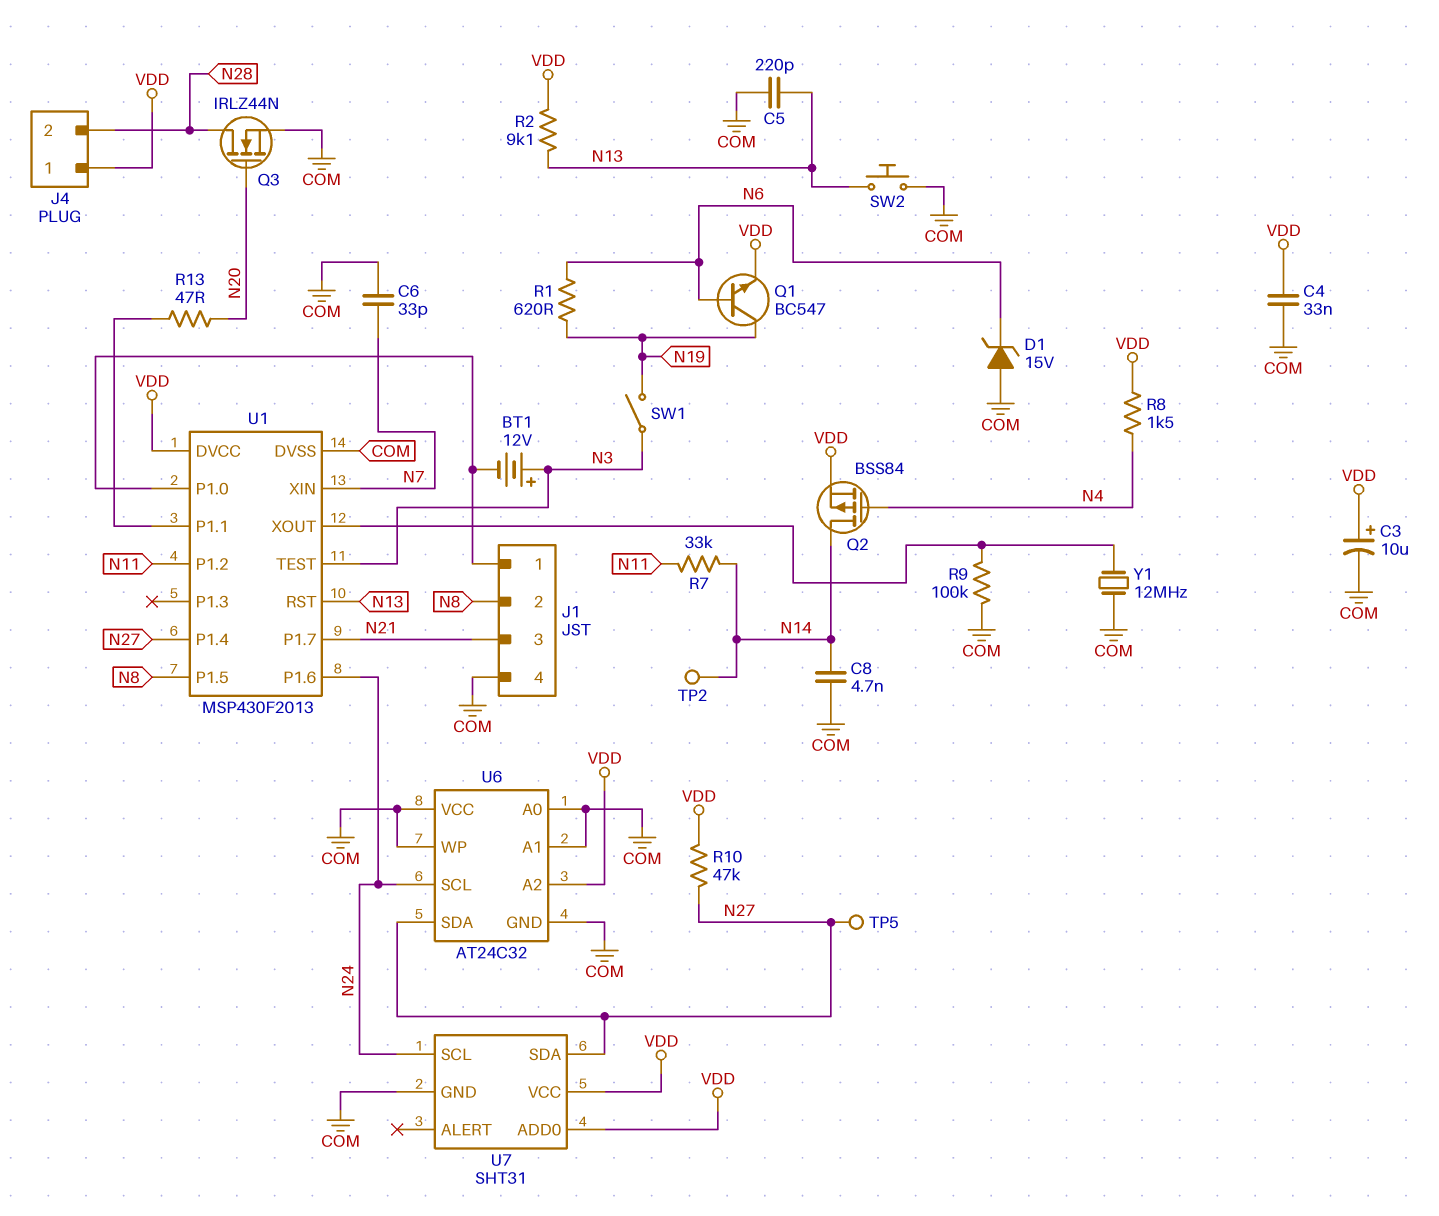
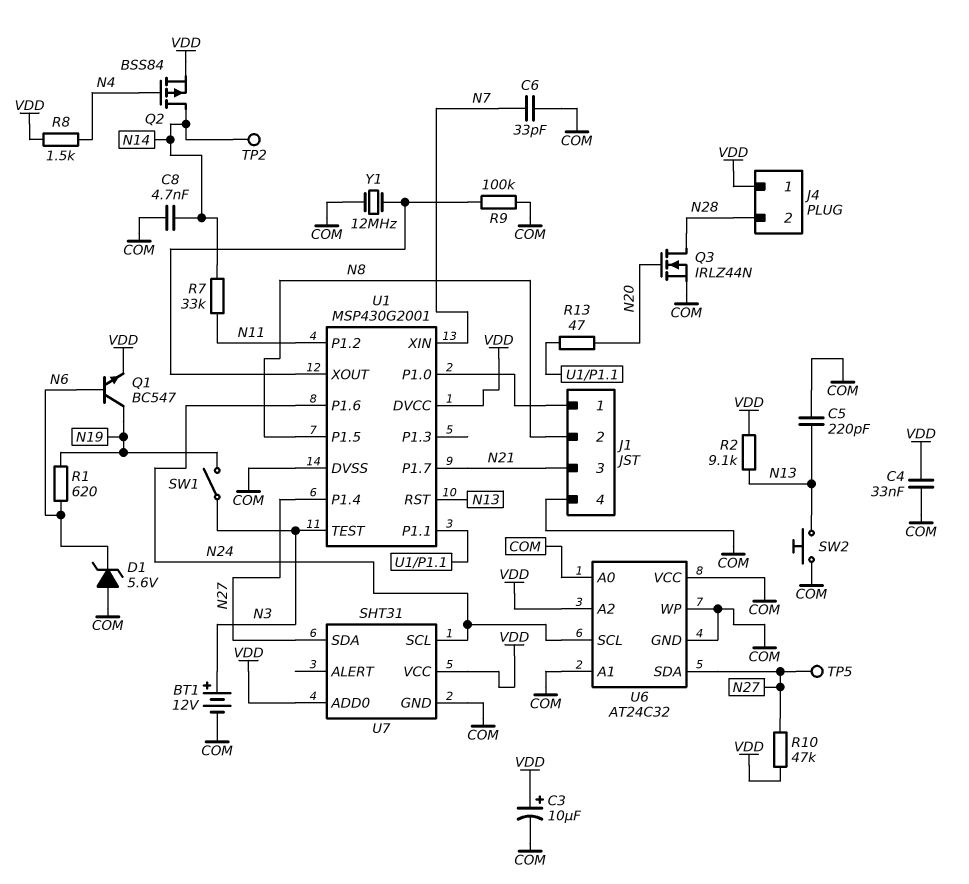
BT1: 12V (plus N3, minus J1/1) -> 12V (plus N3, minus COM)
D1: zener 15V (A COM, K N6) -> zener 5.6V (A COM, K N6)
U1: MSP430F2013 -> MSP430G2001

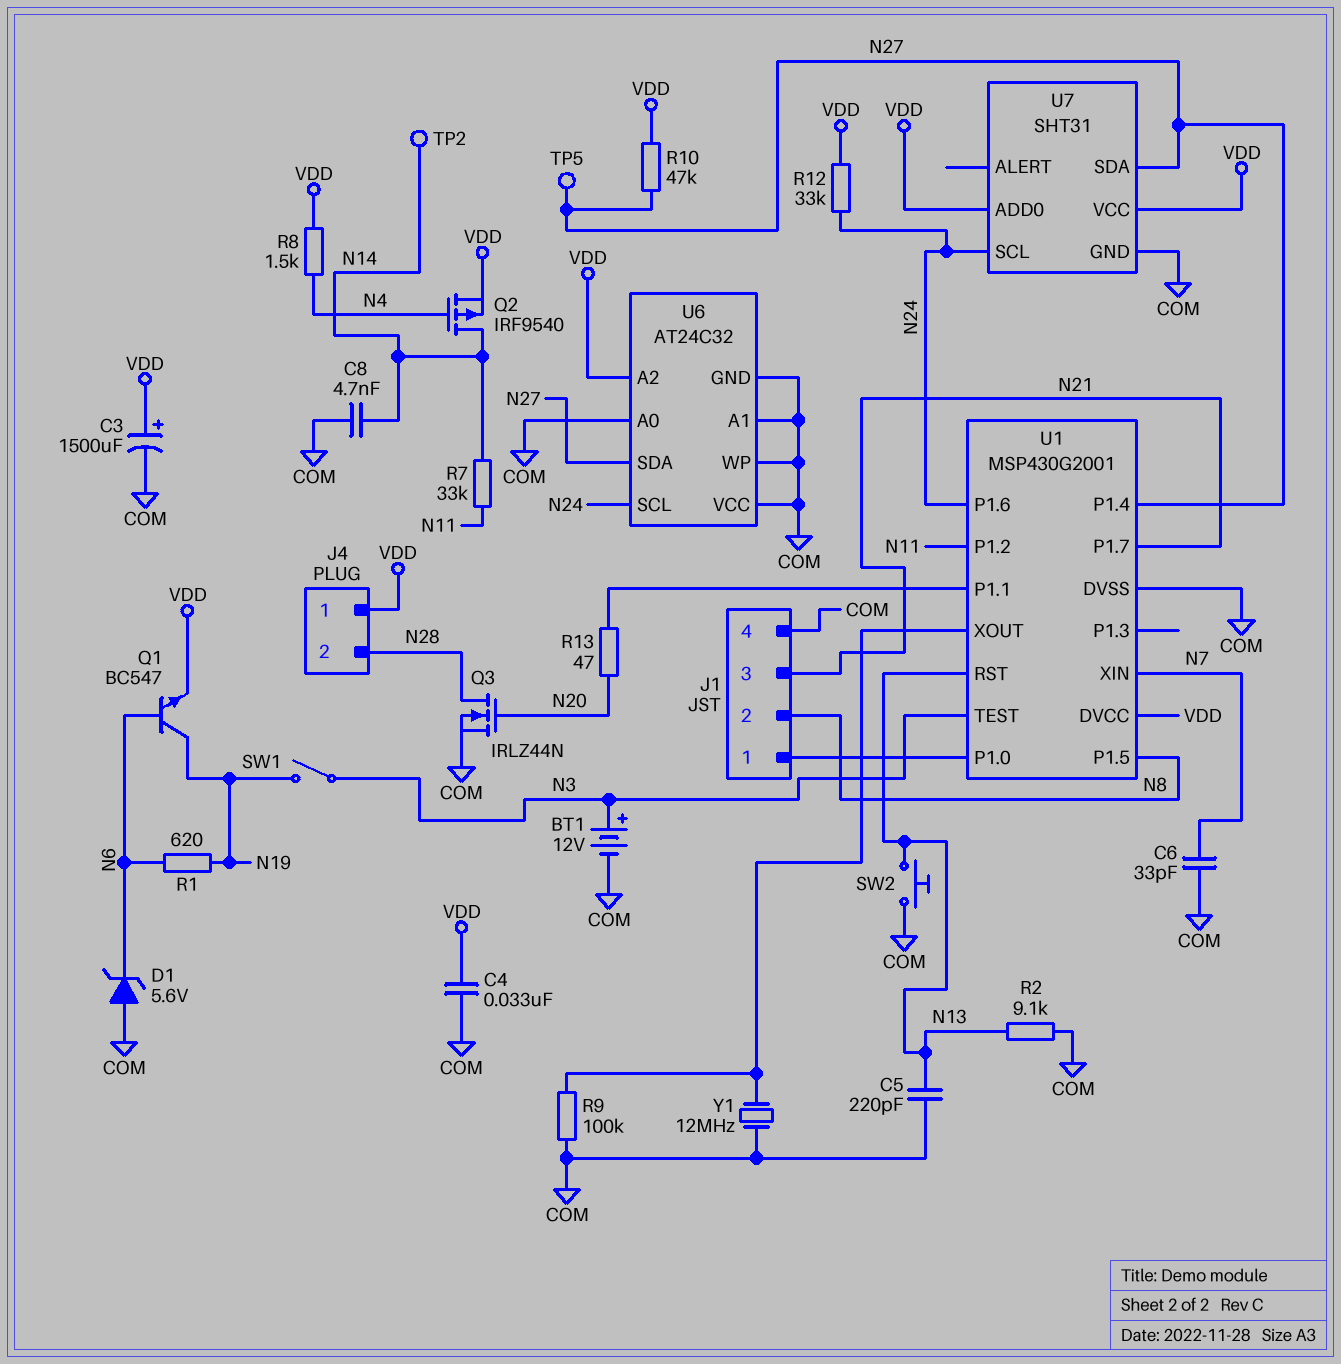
C3: 10uF (plus VDD, minus COM) -> 1500uF (plus VDD, minus COM)
Q2: PMOS BSS84 (G N4, D N14, S VDD) -> PMOS IRF9540 (G N4, D N14, S VDD)
R2: 9.1k (N13, VDD) -> 9.1k (COM, N13)
R12: none -> 33k (N24, VDD)

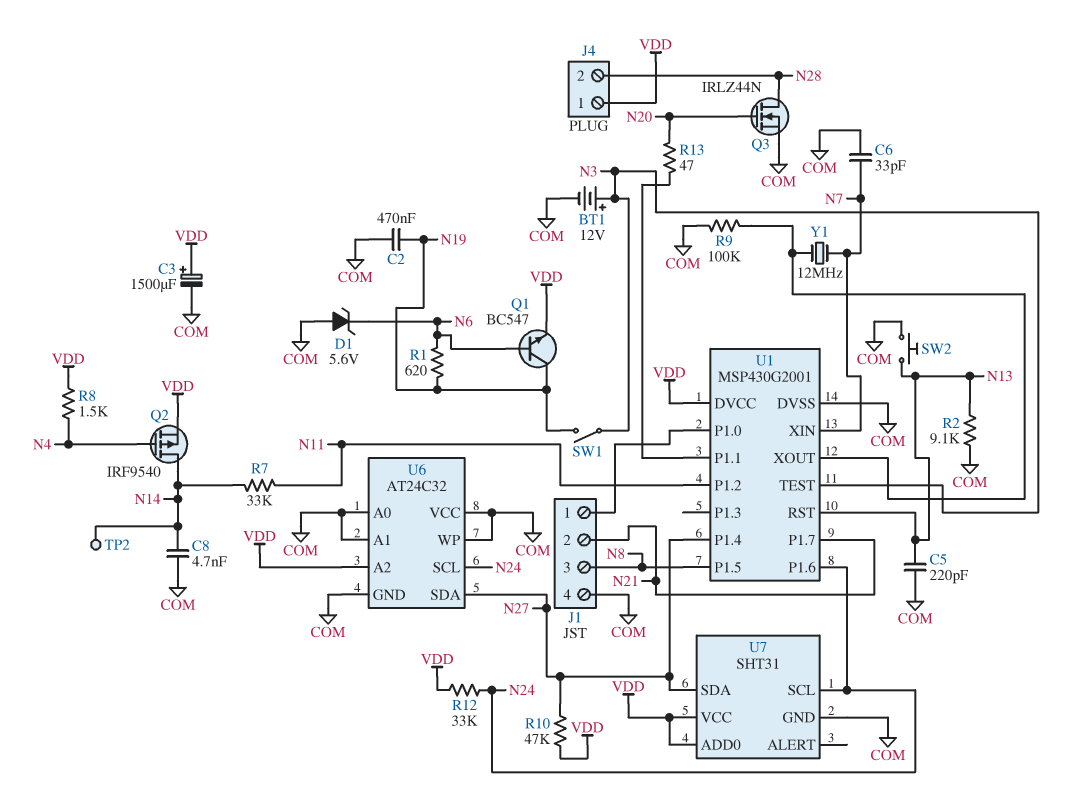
C2: none -> 470nF (COM, N19)
C4: 33nF (COM, VDD) -> none
J1 pin 2: N8 -> N21
J1 pin 3: N21 -> N8
TP5: test point (N27) -> none
Y1: 12MHz (COM, U1/XOUT) -> 12MHz (N7, U1/XOUT)

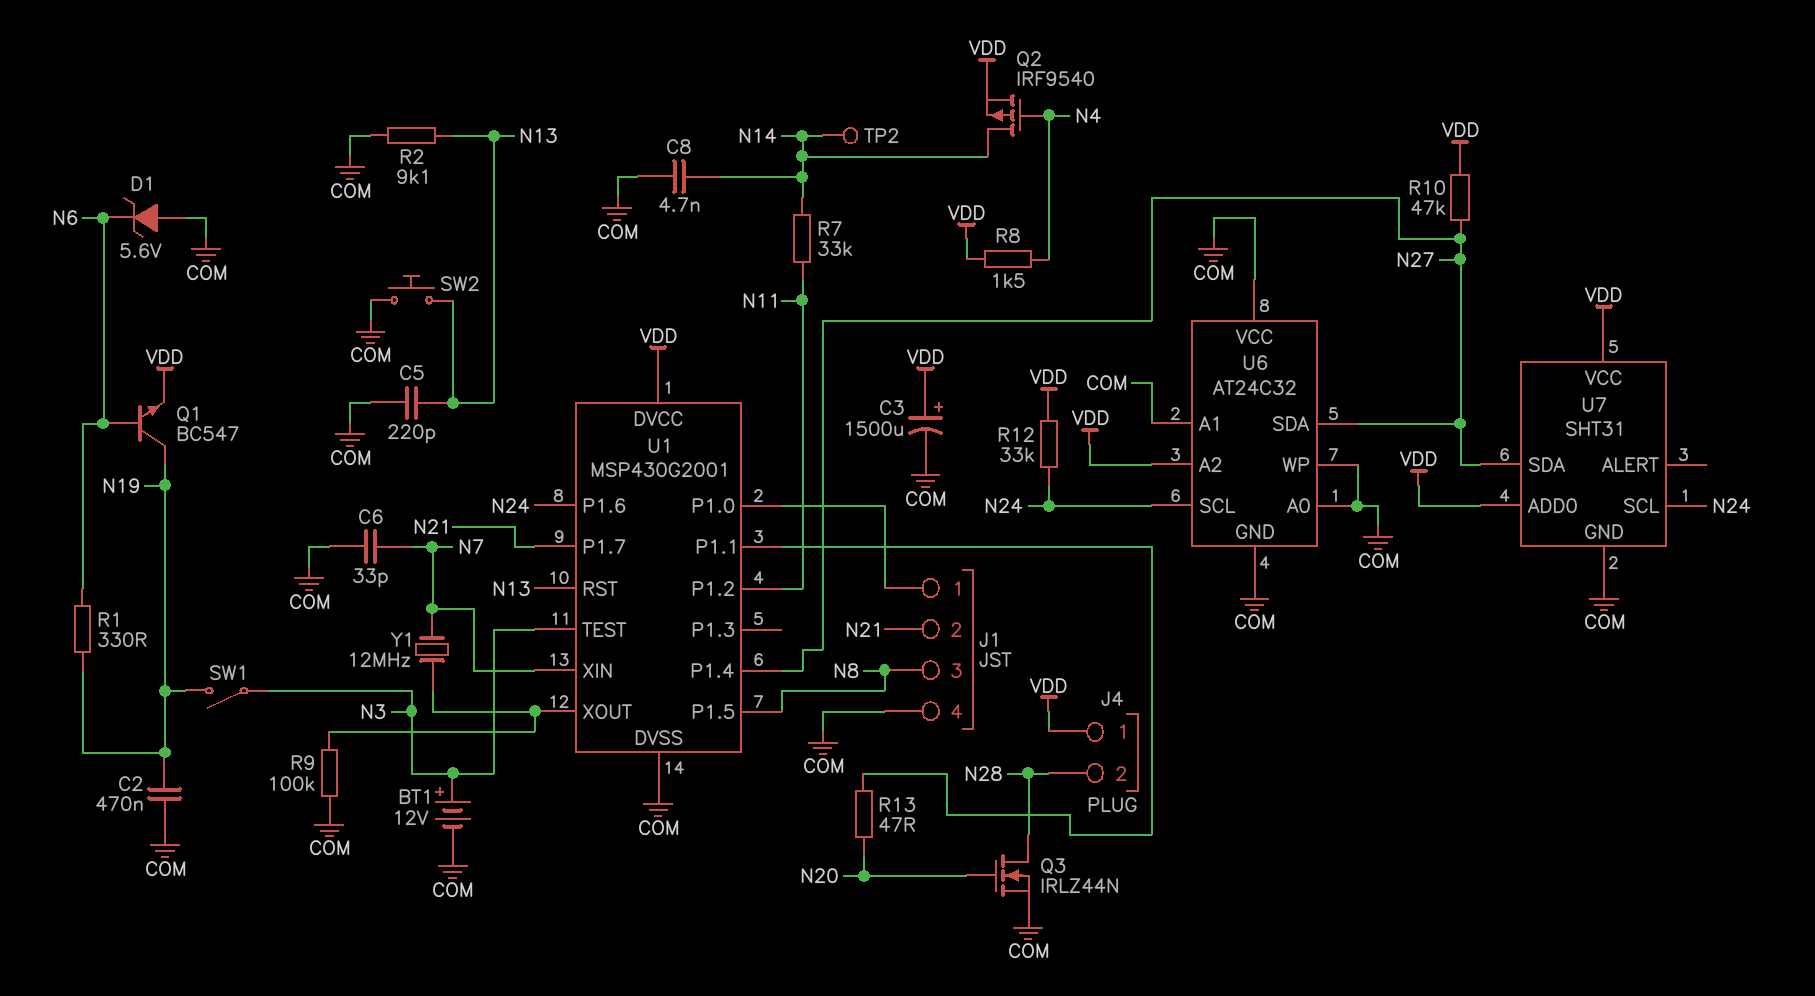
R1: 620 (N6, N19) -> 330 (N6, N19)

